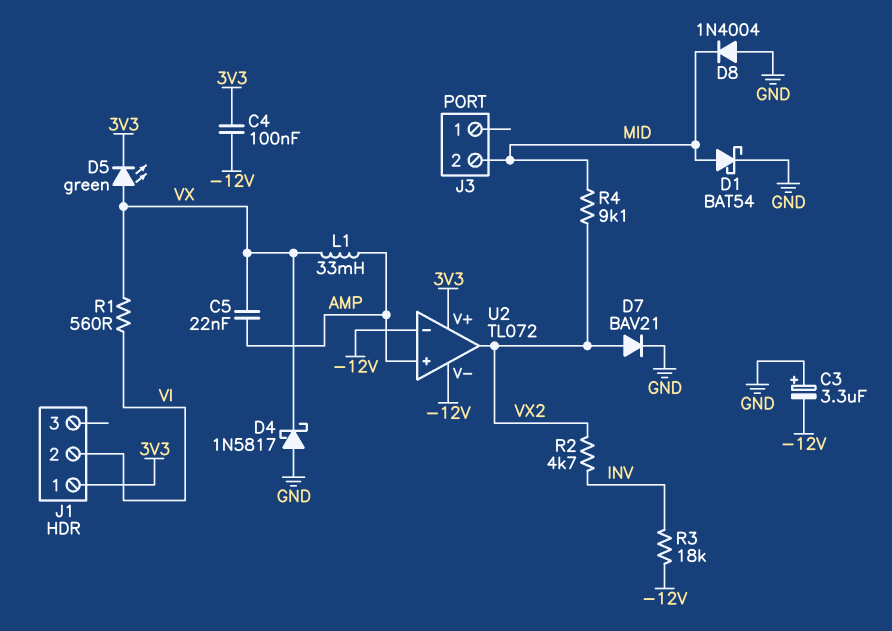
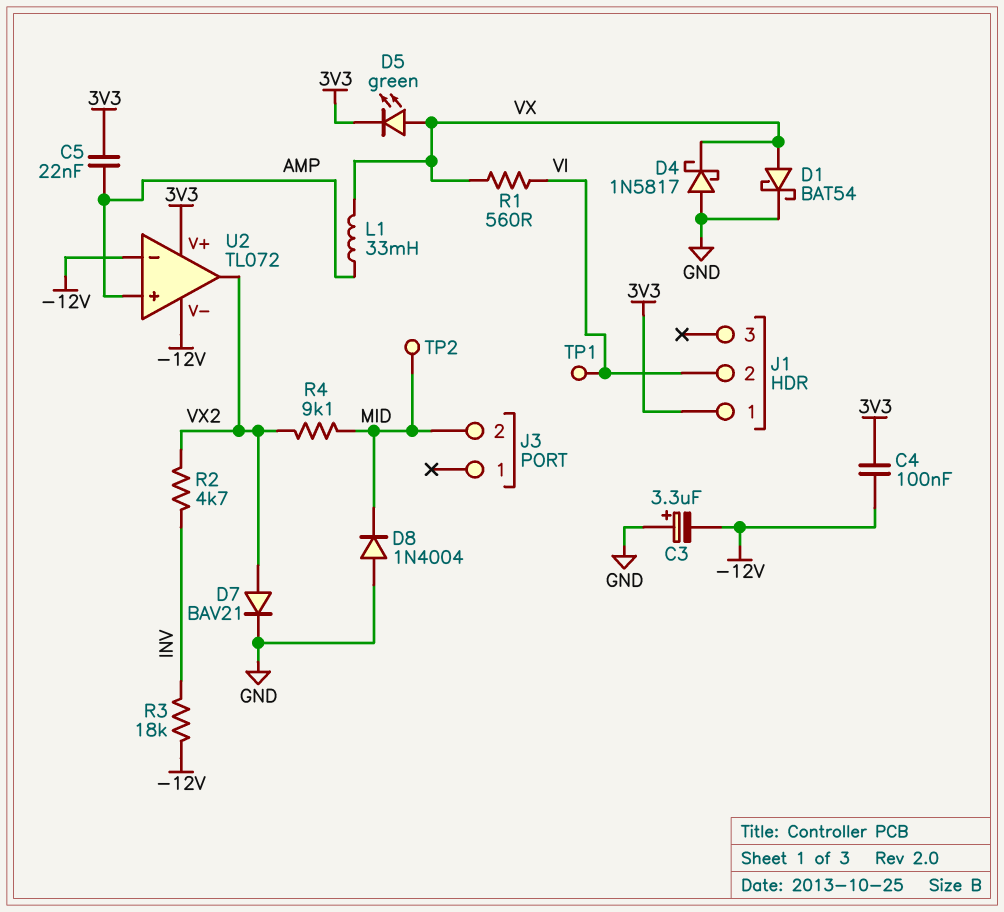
C5: 22nF (AMP, VX) -> 22nF (3V3, AMP)
D1: schottky BAT54 (A MID, K GND) -> schottky BAT54 (A VX, K GND)
TP1: none -> test point (VI)
TP2: none -> test point (MID)

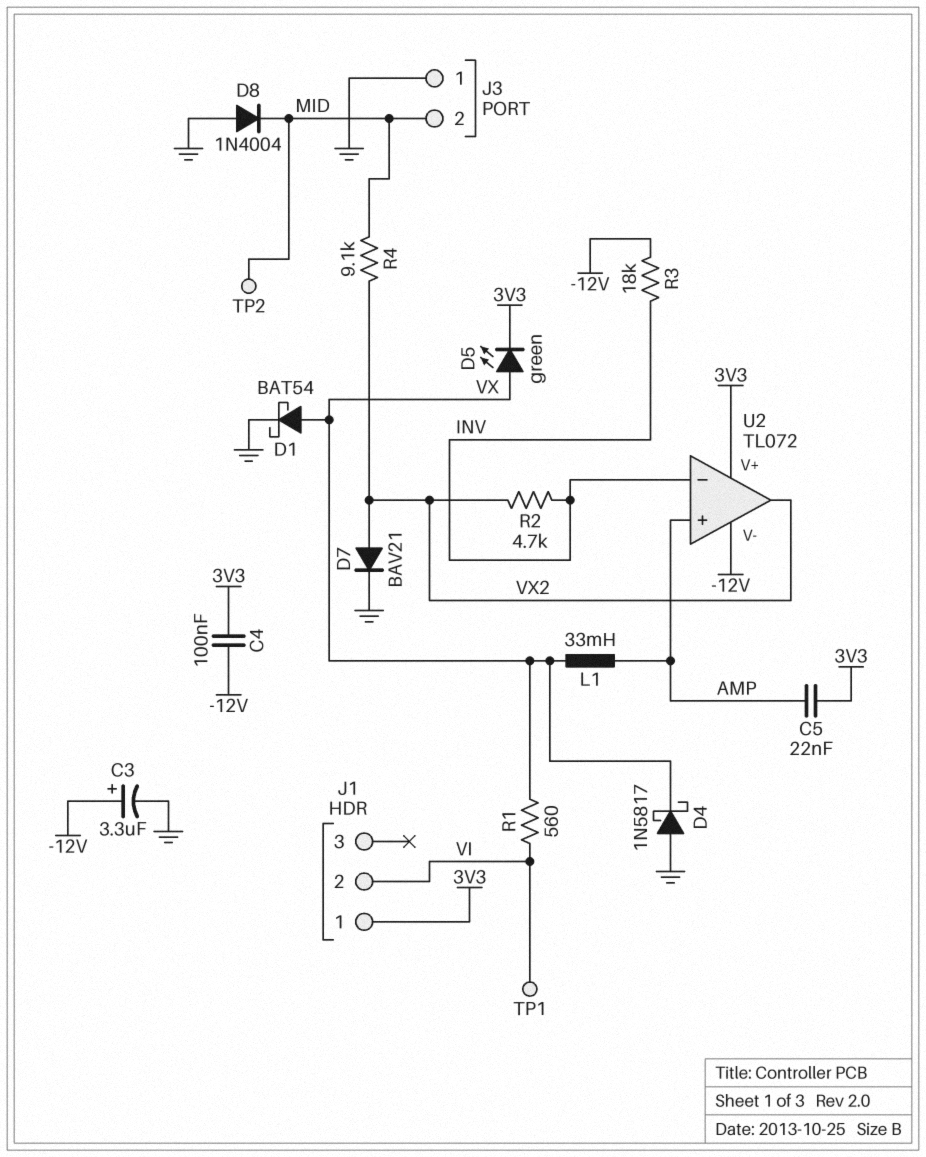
C3: 3.3uF (plus GND, minus -12V) -> 3.3uF (plus -12V, minus GND)
J3 pin 1: none -> GND
U2 pin in-: -12V -> INV

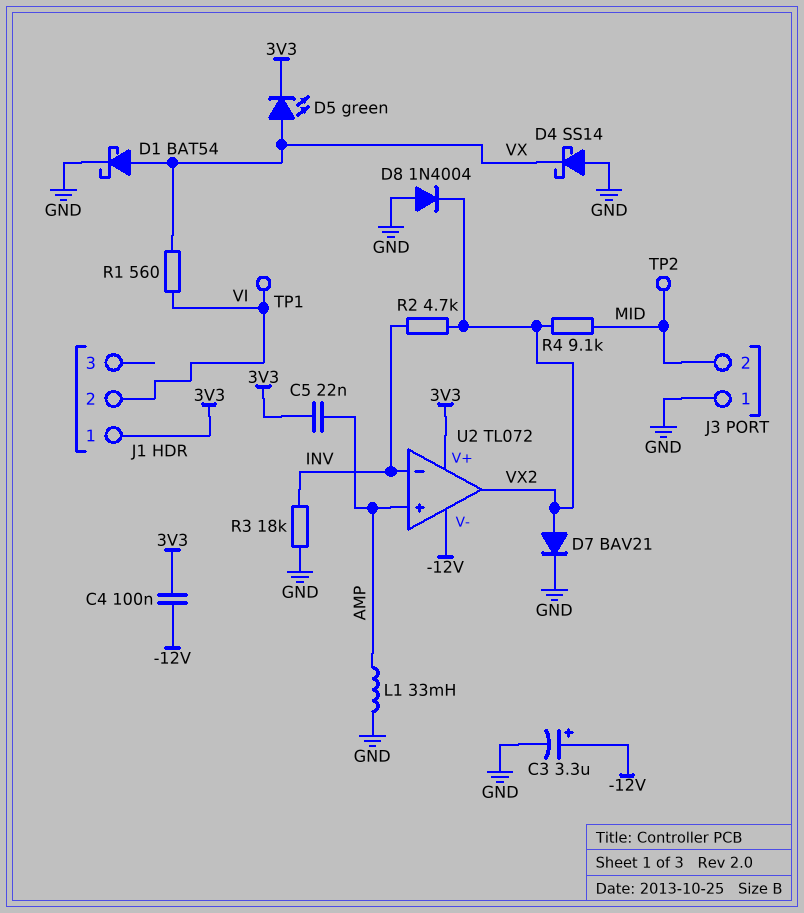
D4: schottky 1N5817 (A GND, K VX) -> schottky SS14 (A GND, K VX)
D8: diode 1N4004 (A GND, K MID) -> diode 1N4004 (A GND, K VX2)
L1: 33mH (AMP, VX) -> 33mH (AMP, GND)
R3: 18k (-12V, INV) -> 18k (GND, INV)

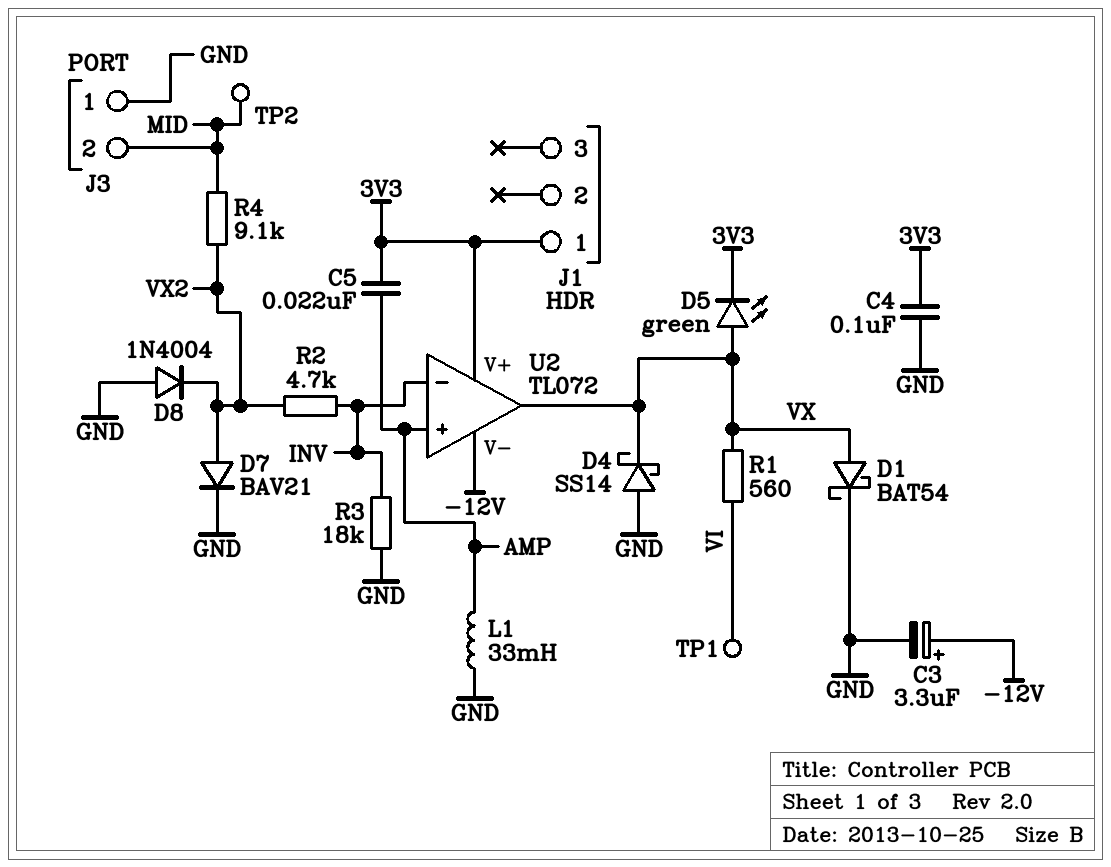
C4: 100nF (-12V, 3V3) -> 100nF (3V3, GND)
J1 pin 2: VI -> none
U2 pin out: VX2 -> VX

